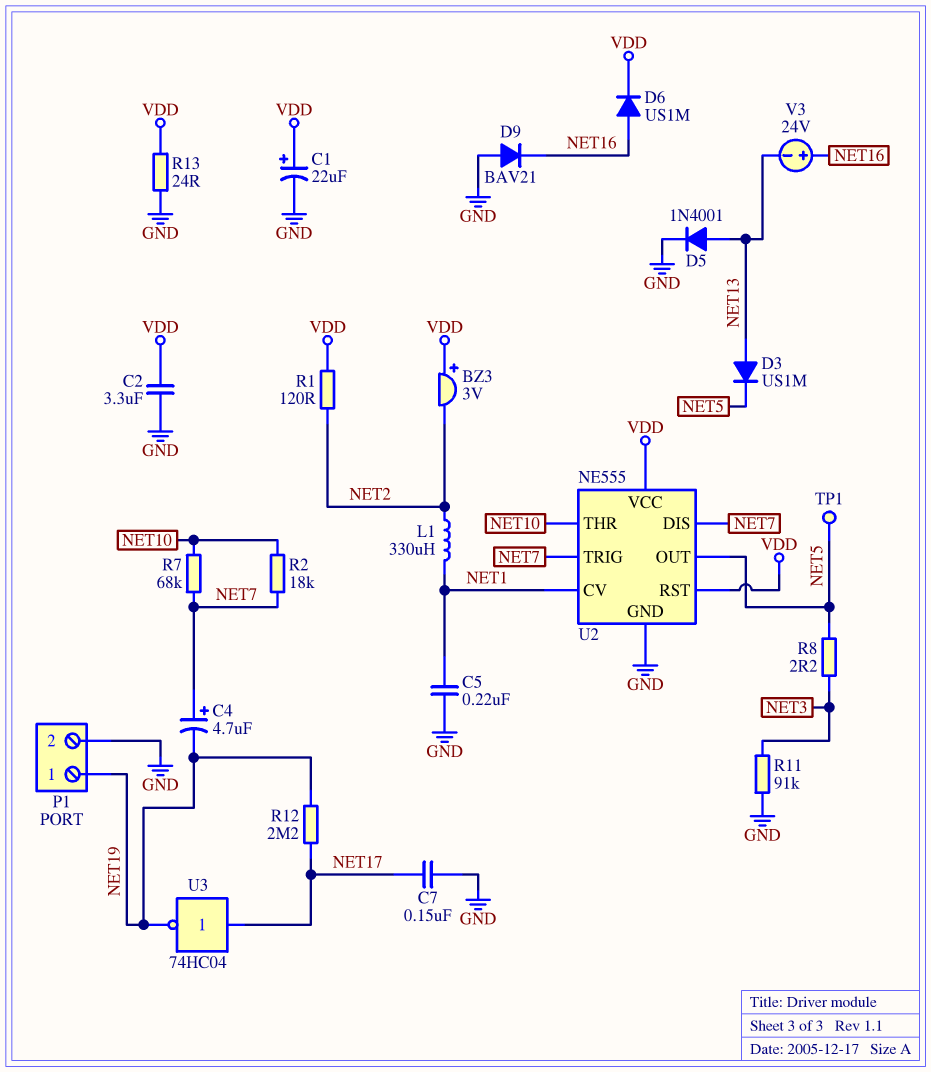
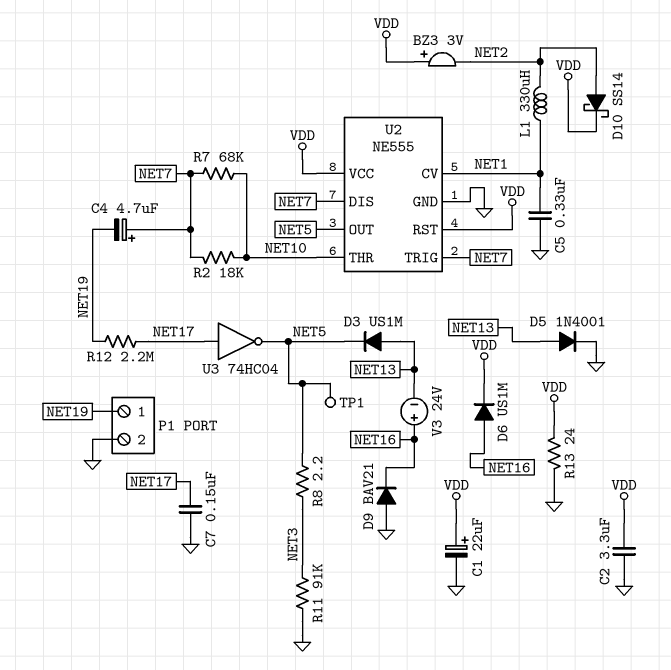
C5: 220nF (GND, NET1) -> 330nF (GND, NET1)
D10: none -> schottky SS14 (A NET2, K VDD)
R1: 120 (NET2, VDD) -> none
U3: NOT 74HC04 (in NET17, out NET19) -> NOT 74HC04 (in NET17, out NET5)

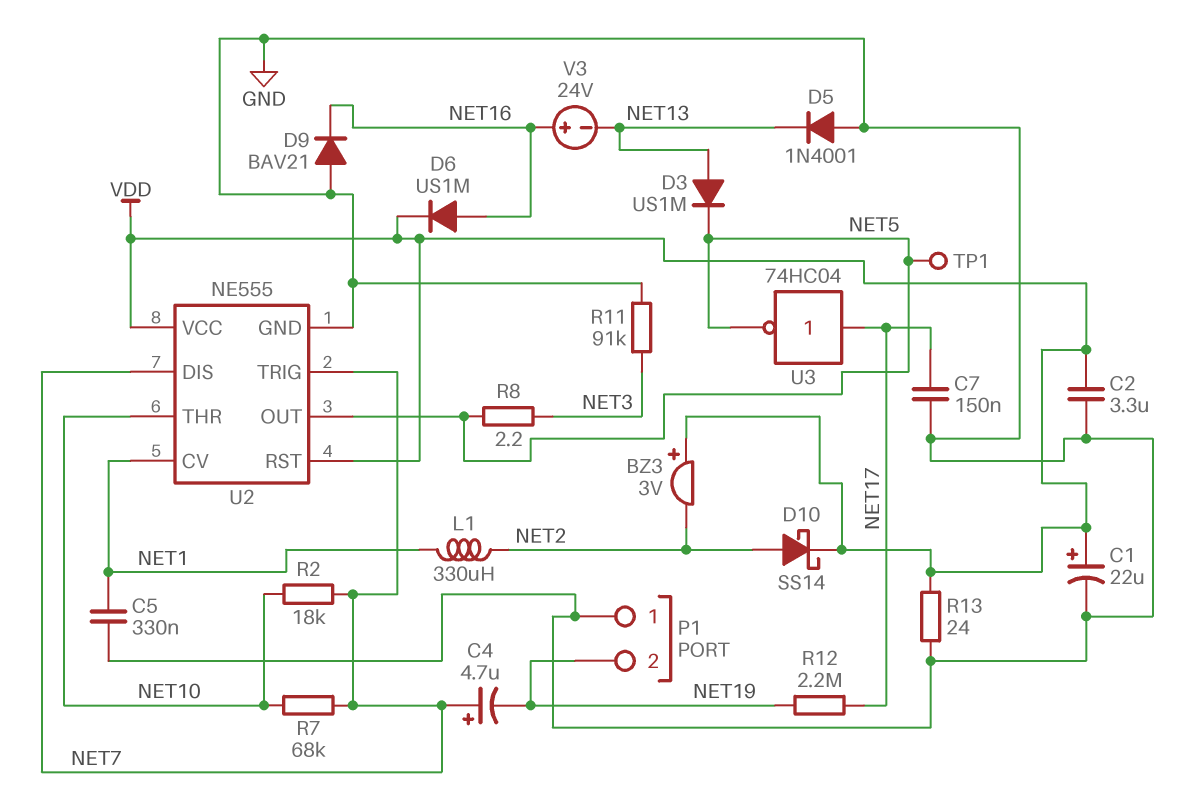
D5: diode 1N4001 (A NET13, K GND) -> diode 1N4001 (A GND, K NET13)
P1 pin 1: NET19 -> GND
P1 pin 2: GND -> NET19

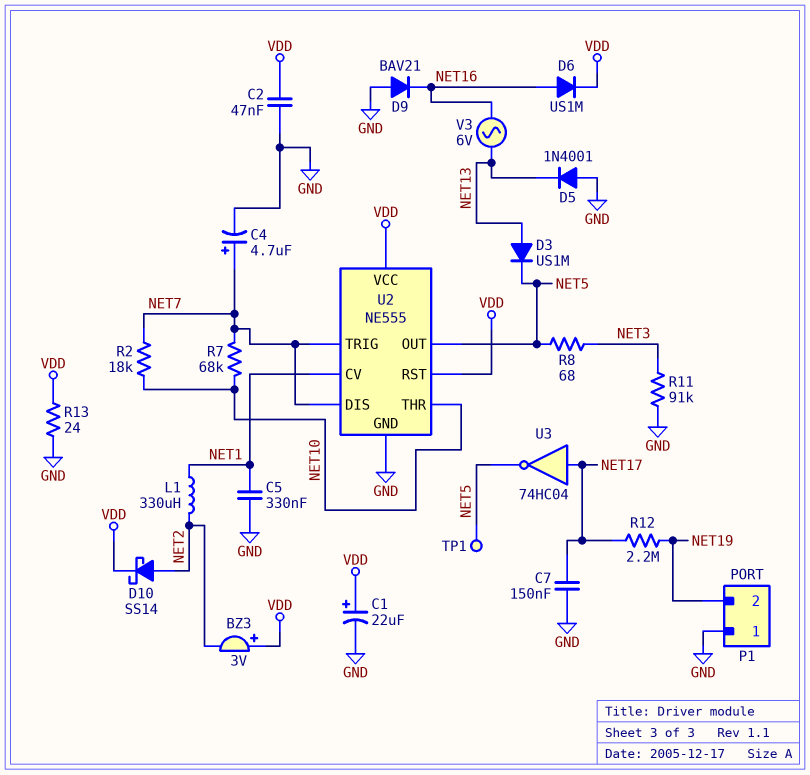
C2: 3.3uF (GND, VDD) -> 47nF (GND, VDD)
C4: 4.7uF (plus NET7, minus NET19) -> 4.7uF (plus NET7, minus GND)
R8: 2.2 (NET3, NET5) -> 68 (NET3, NET5)
V3: 24V (plus NET16, minus NET13) -> AC 6V (NET13, NET16)

